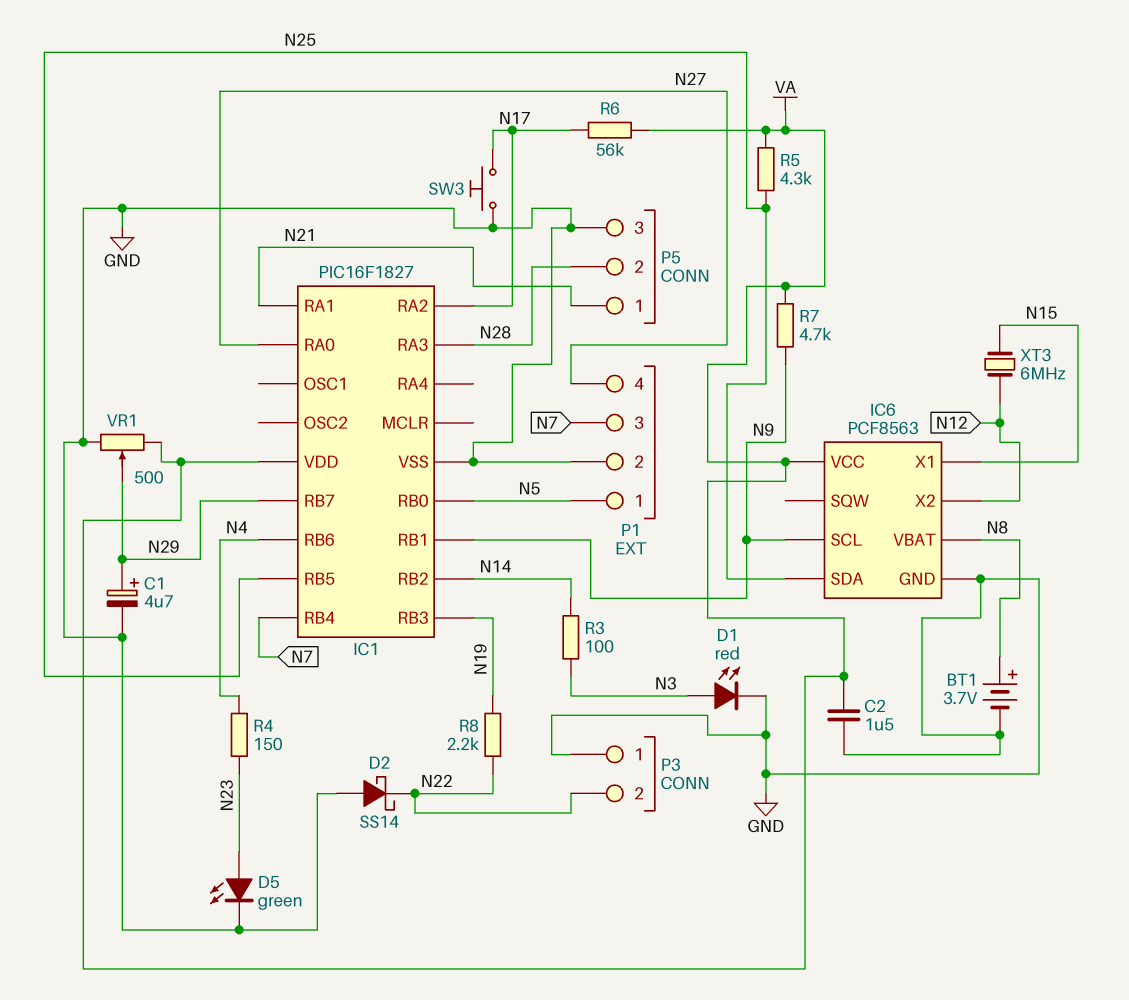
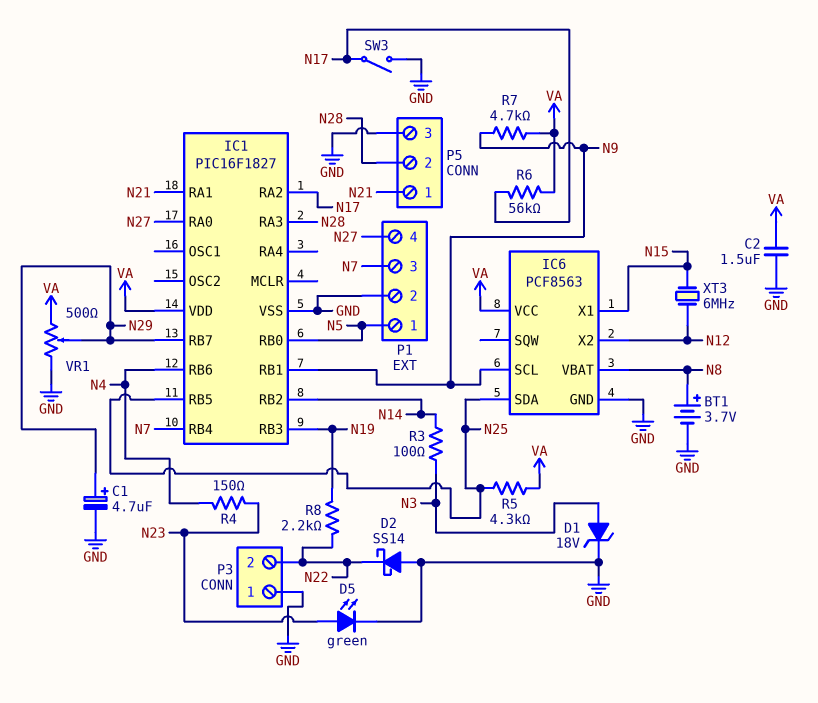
D1: LED red (A N3, K GND) -> zener 18V (A N3, K GND)
SW3: button (GND, N17) -> switch (GND, N17)

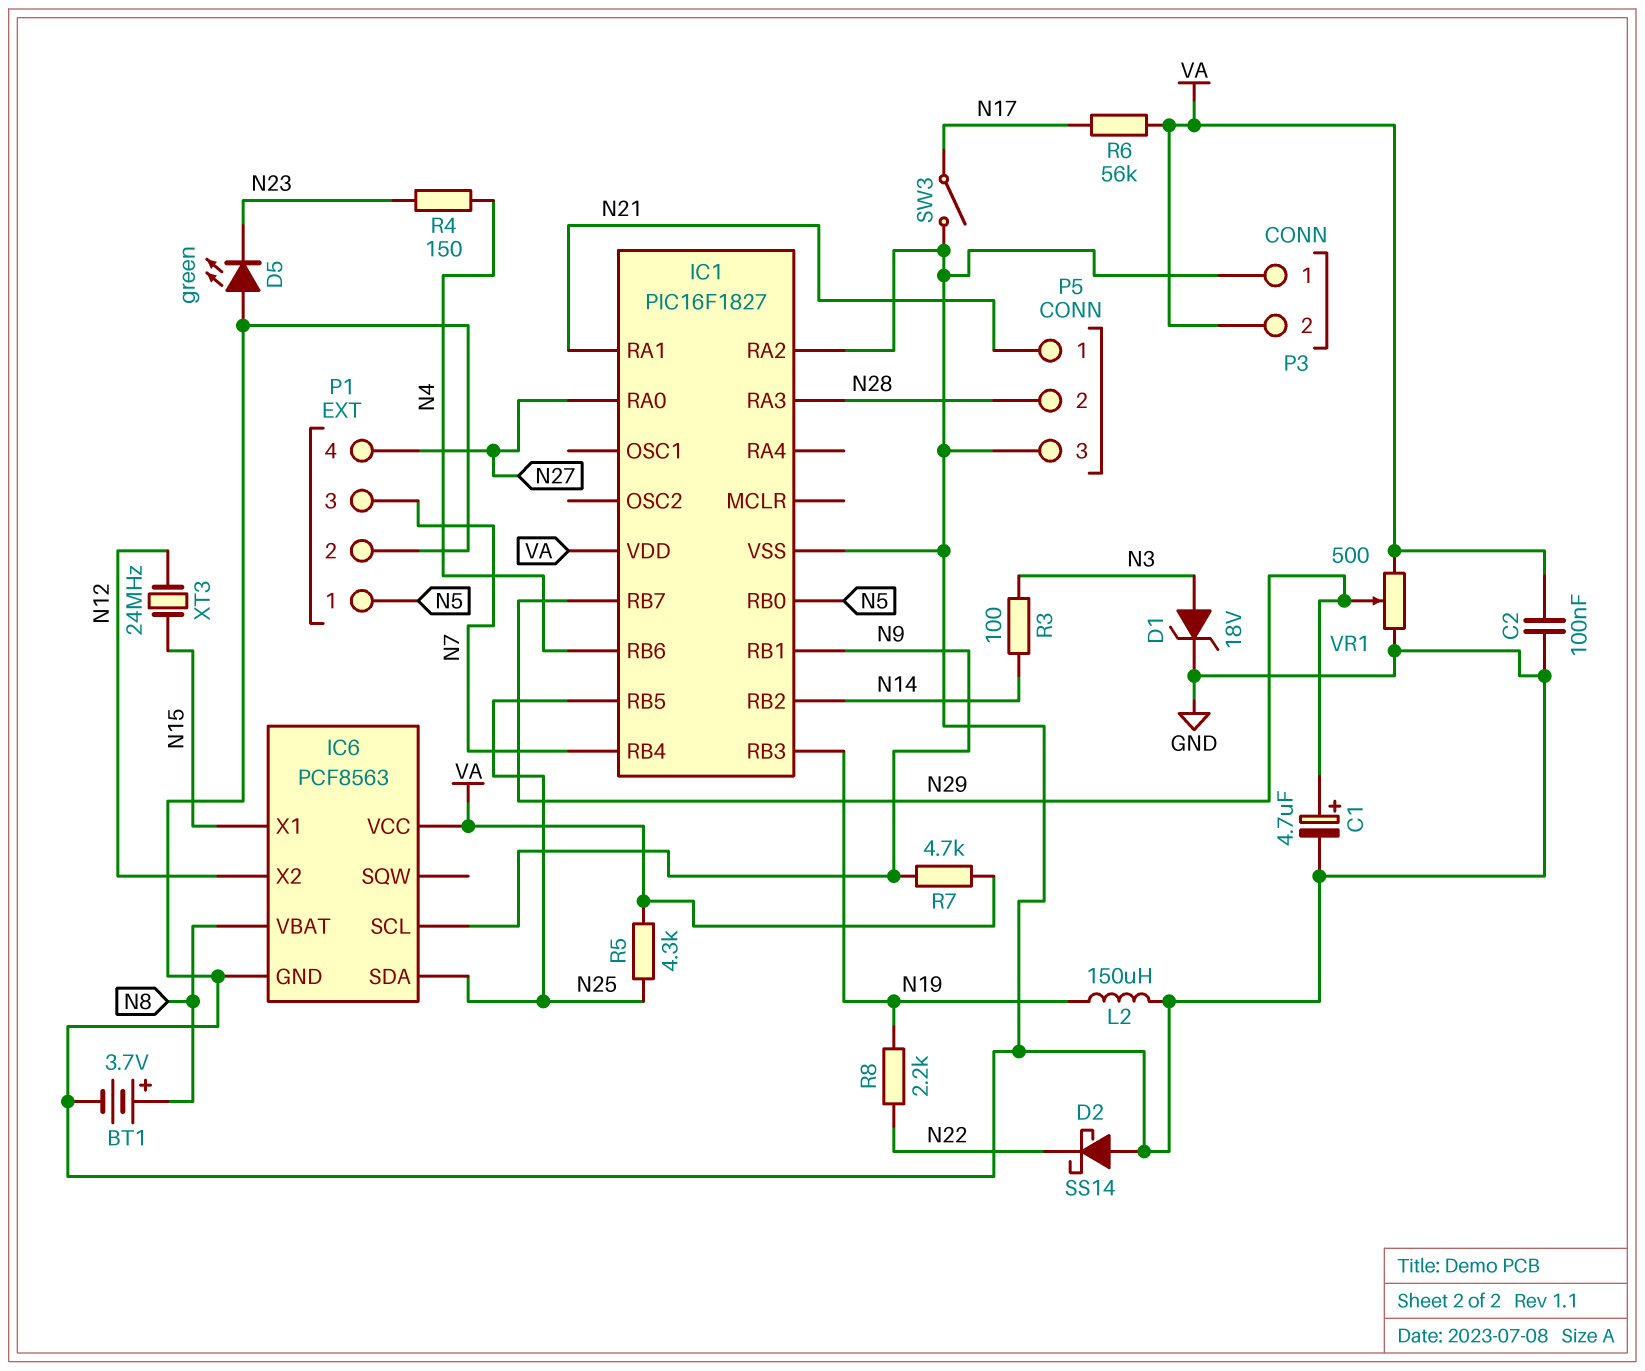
C2: 1.5uF (GND, VA) -> 100nF (GND, VA)
D5: LED green (A N23, K GND) -> LED green (A GND, K N23)
IC1 pin RA2: N17 -> GND
L2: none -> 150uH (GND, N19)
P3 pin 2: N22 -> VA
XT3: 6MHz (N12, N15) -> 24MHz (N12, N15)

